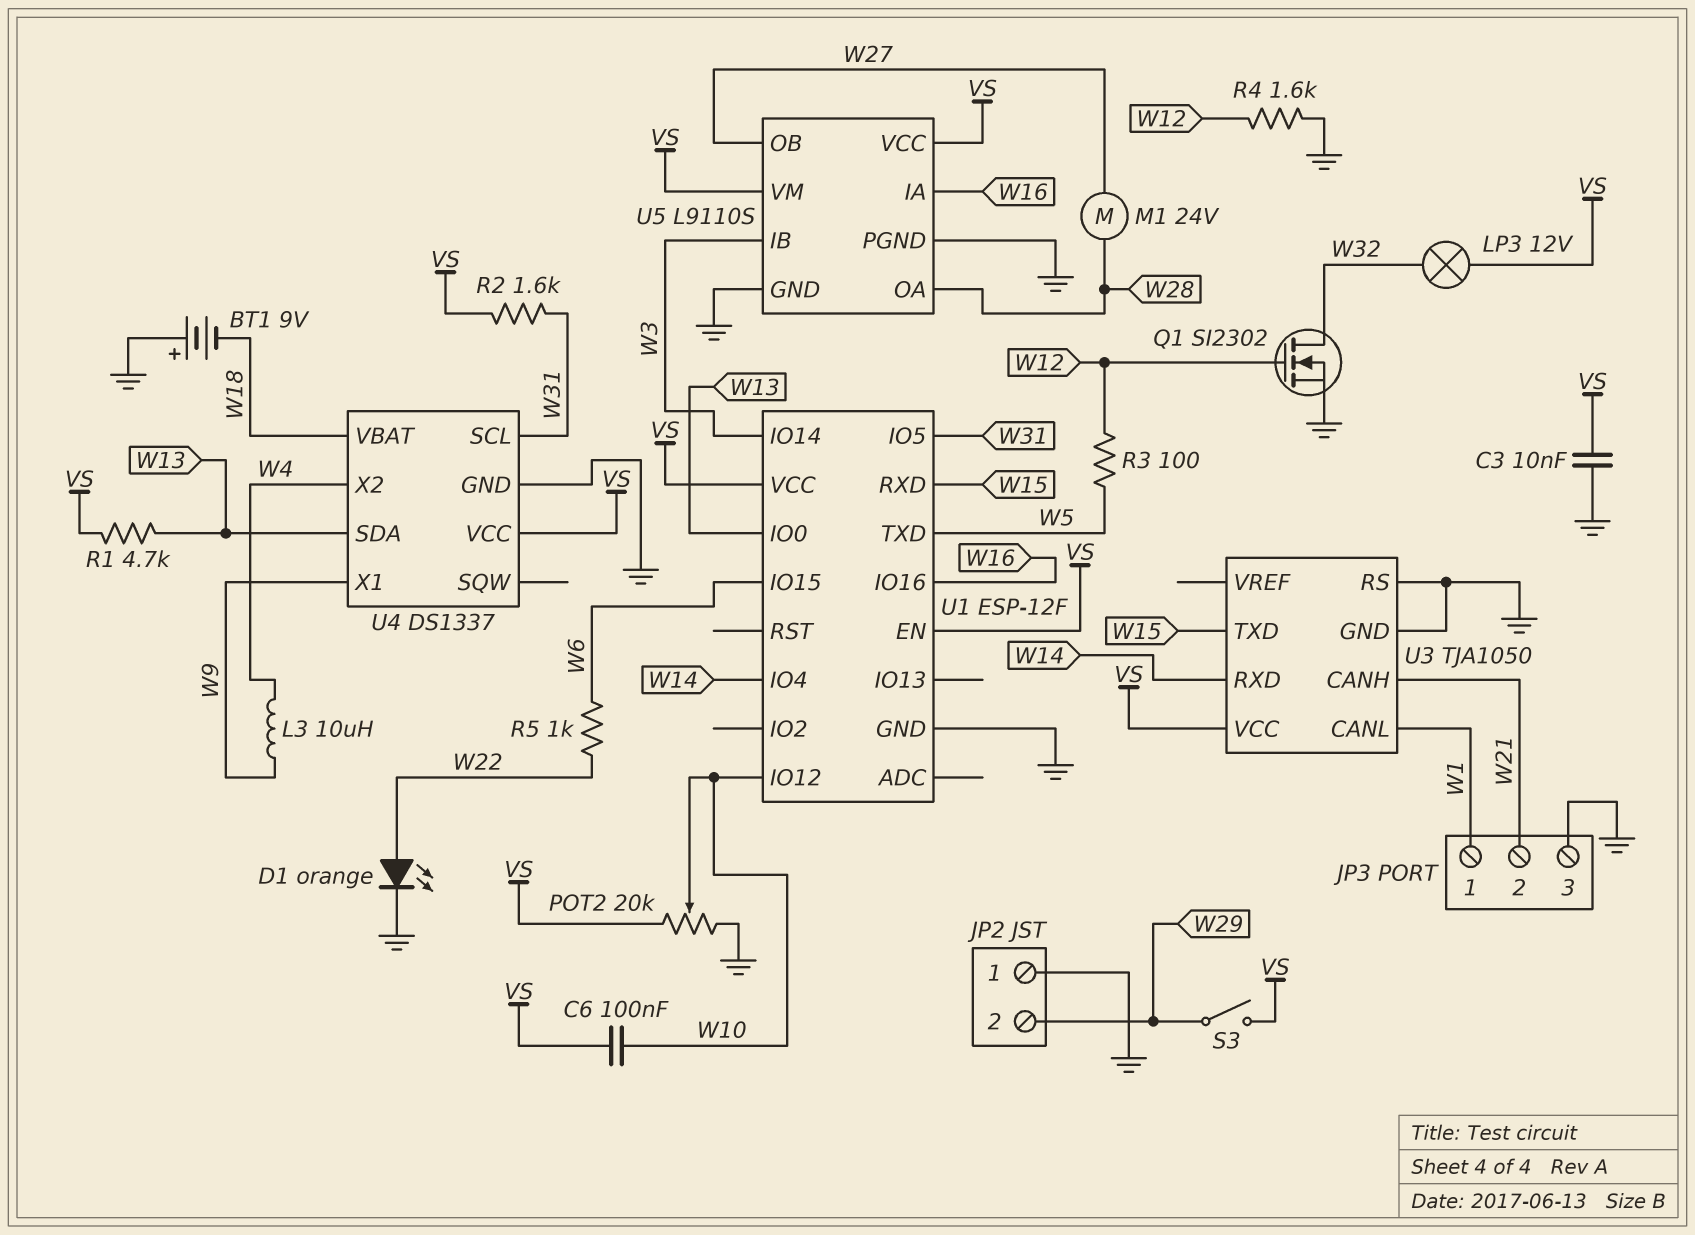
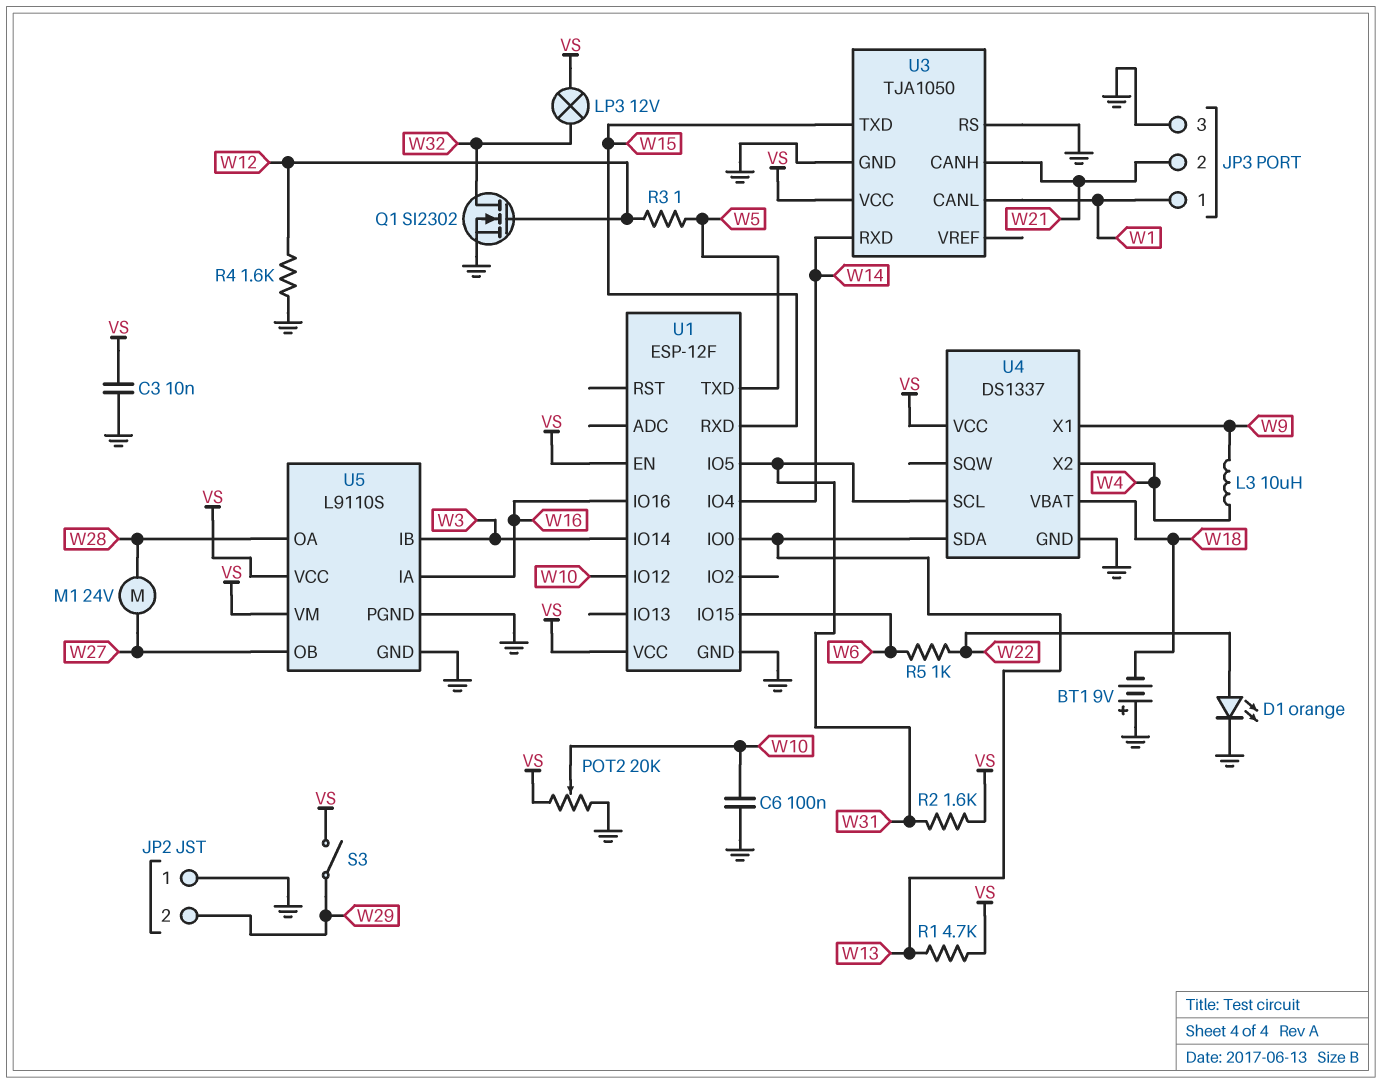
C6: 100nF (VS, W10) -> 100nF (GND, W10)
R3: 100 (W5, W12) -> 1 (W5, W12)

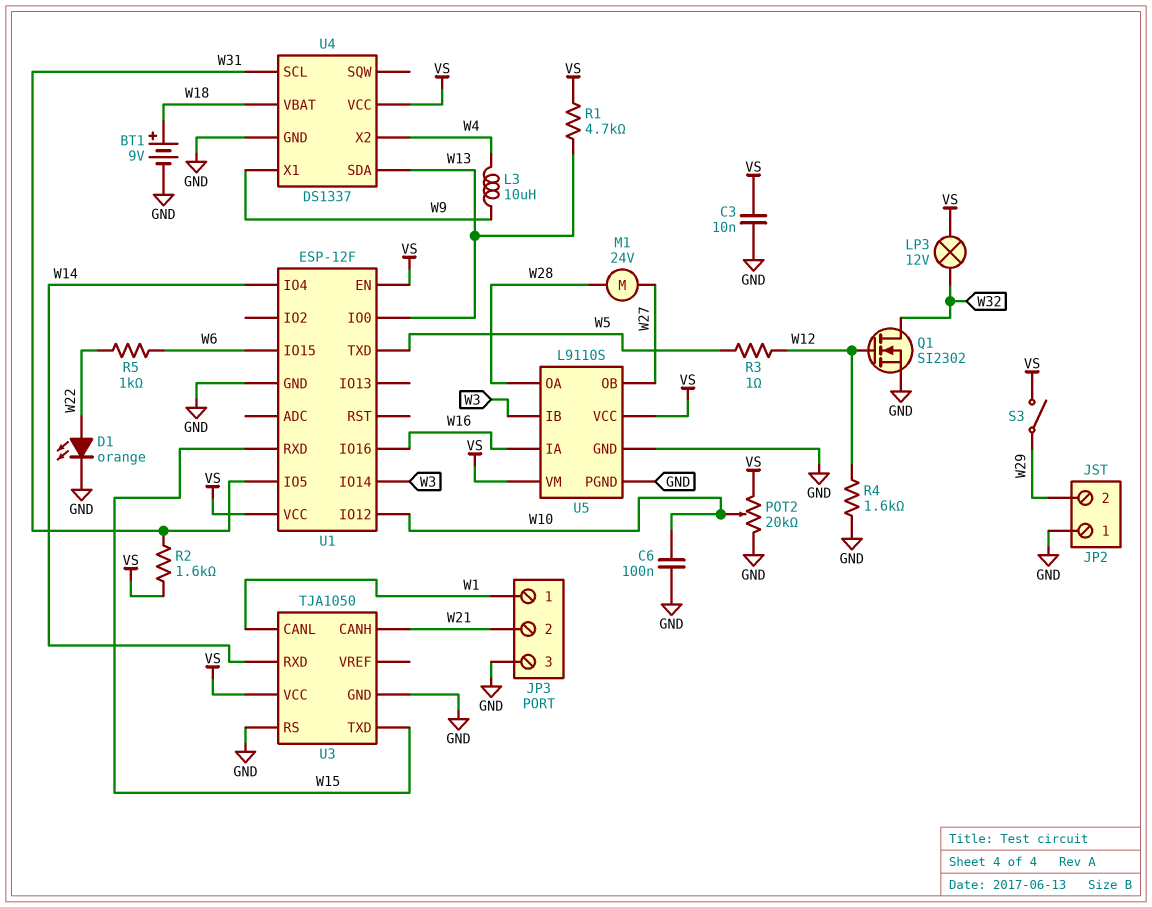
BT1: 9V (plus GND, minus W18) -> 9V (plus W18, minus GND)

